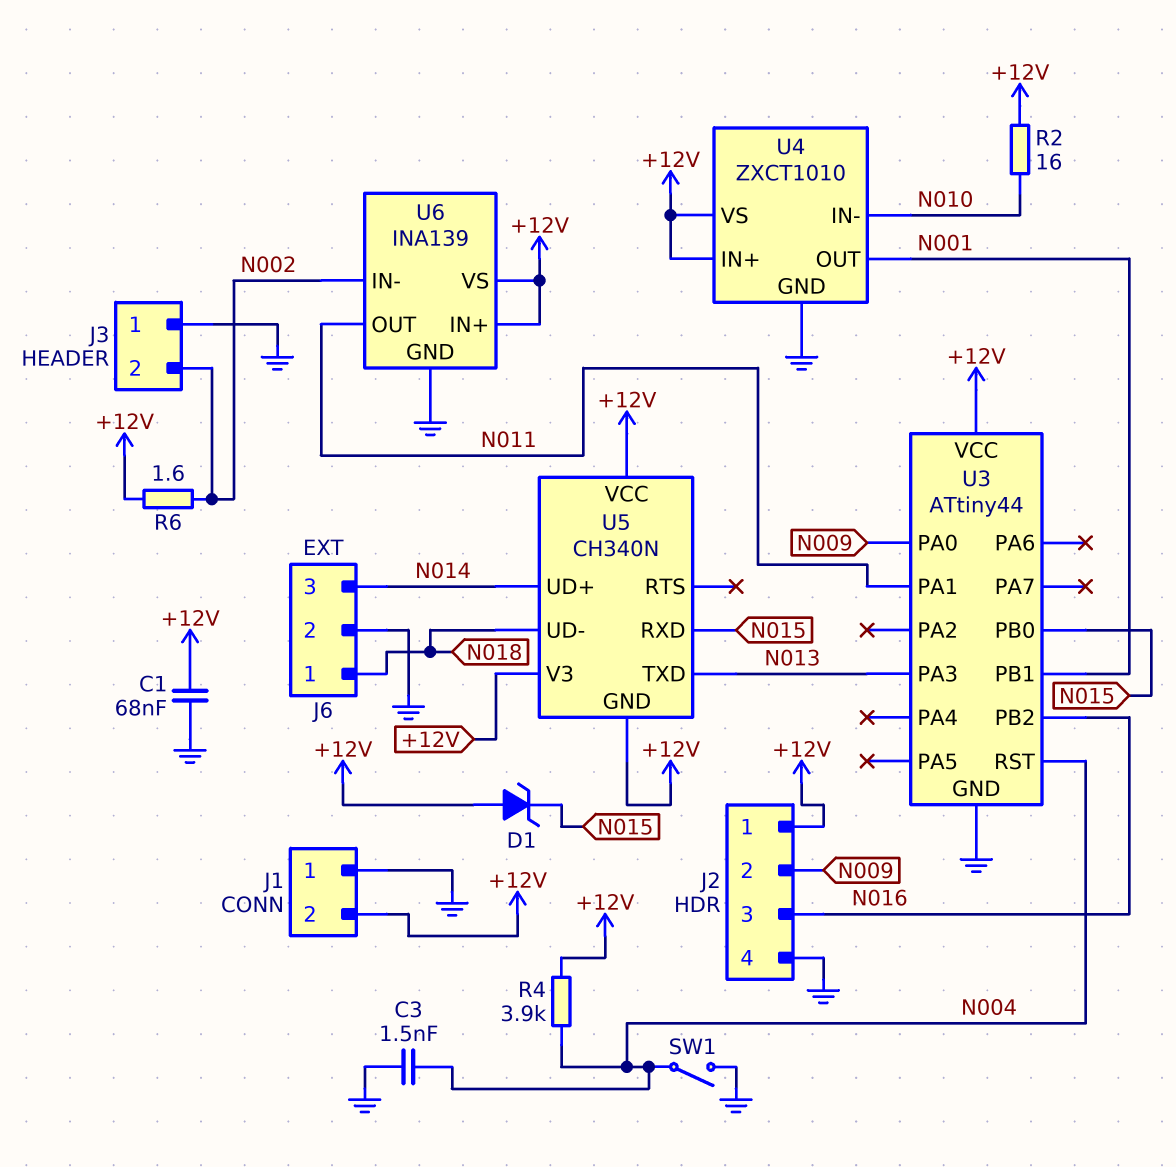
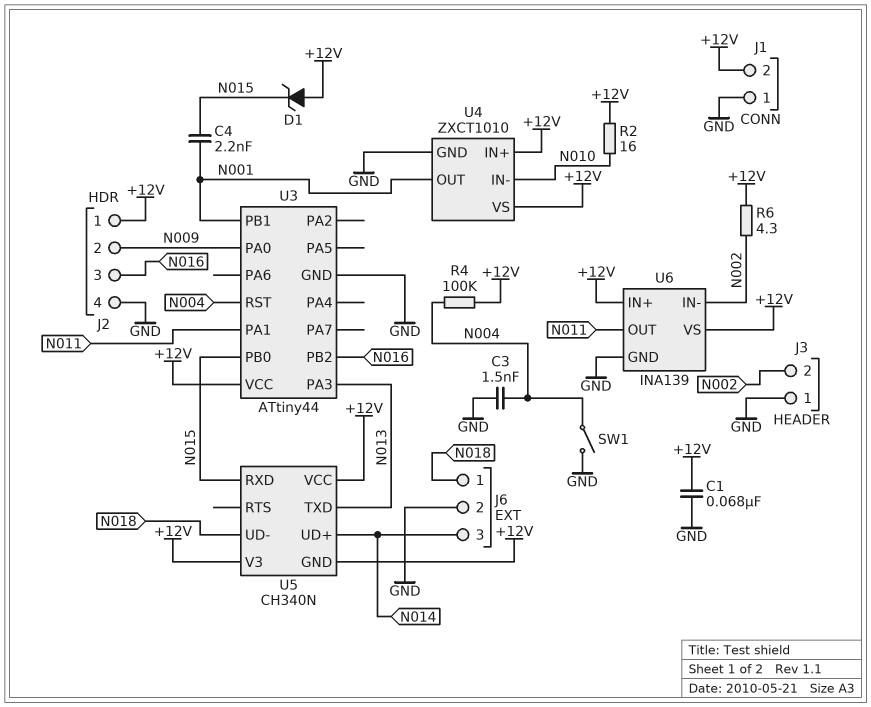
C4: none -> 2.2nF (N001, N015)
R4: 3.9k (+12V, N004) -> 100k (+12V, N004)
R6: 1.6 (+12V, N002) -> 4.3 (+12V, N002)

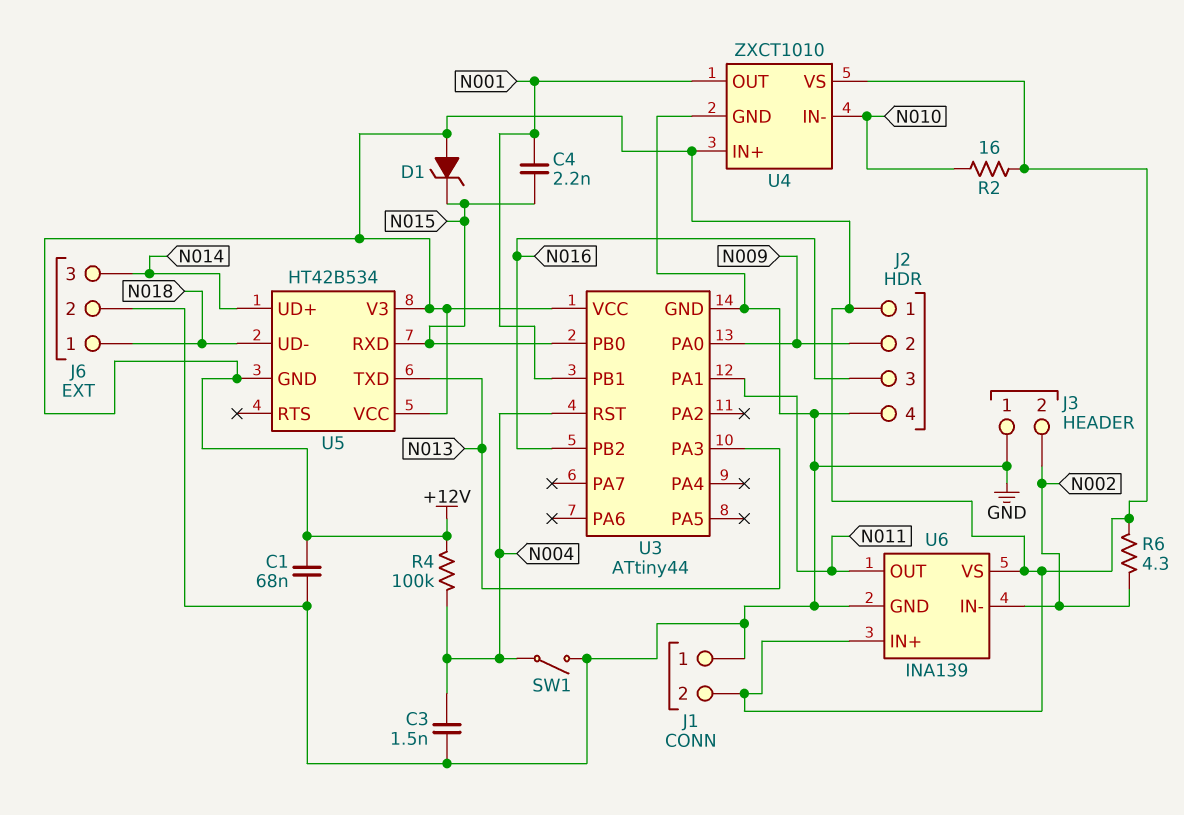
U5: CH340N -> HT42B534

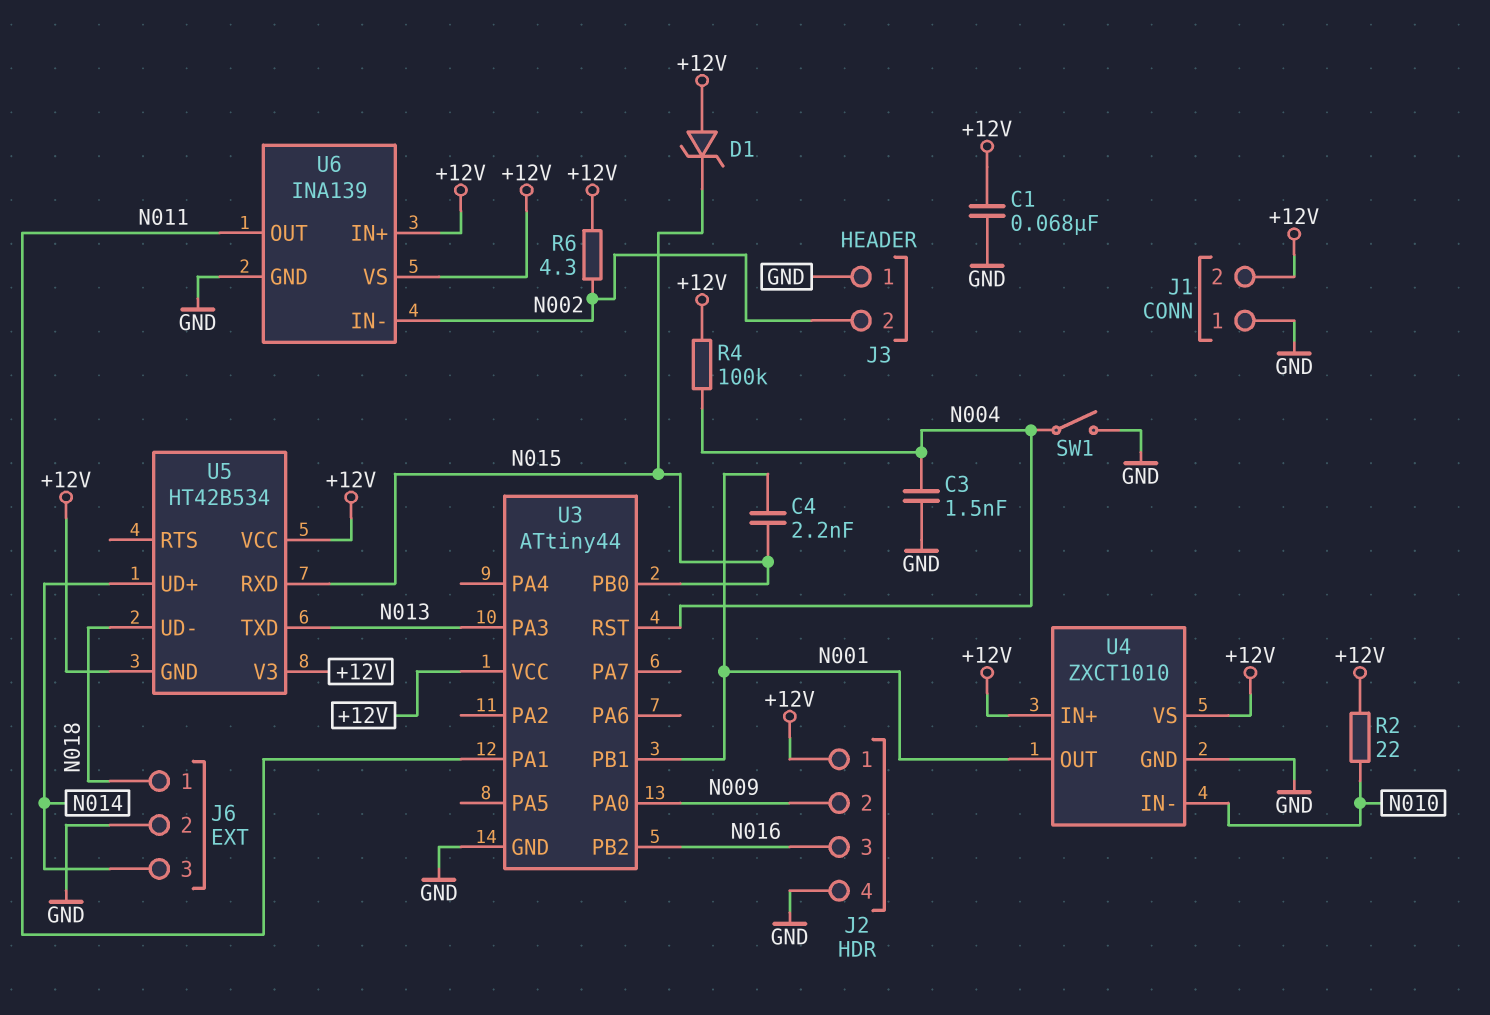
R2: 16 (+12V, N010) -> 22 (+12V, N010)

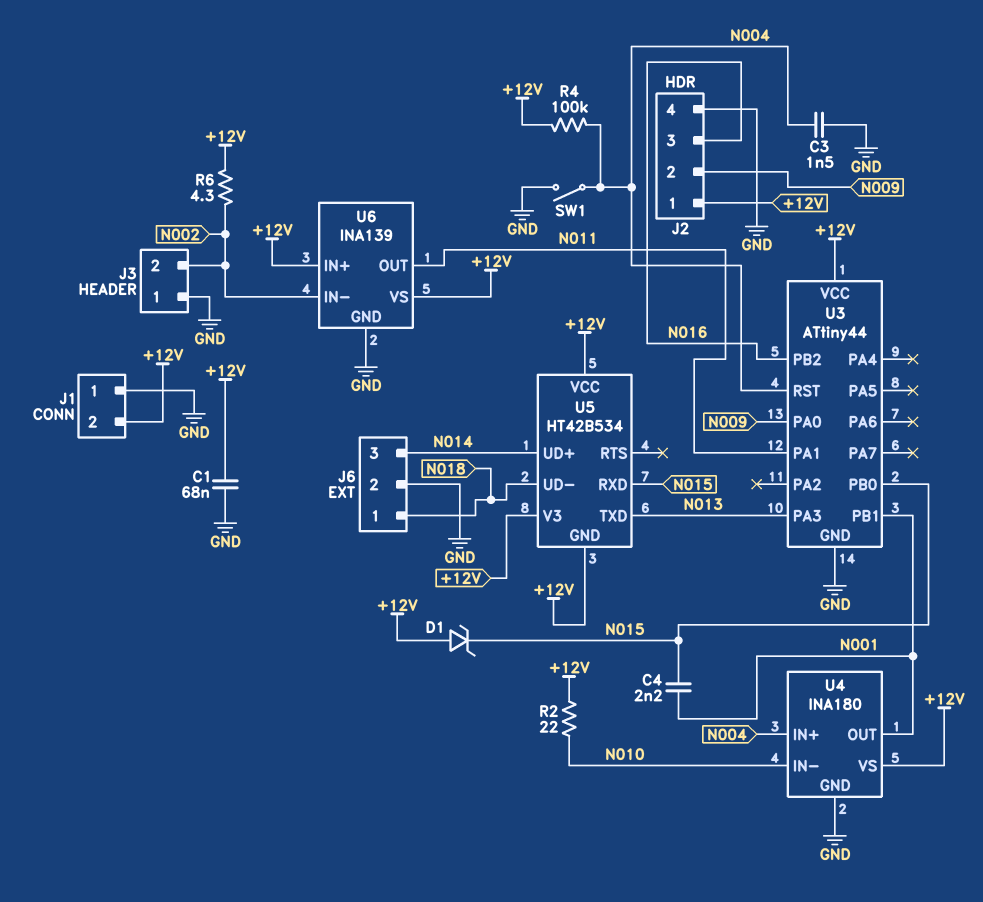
U4: ZXCT1010 -> INA180
U4 pin IN+: +12V -> N004

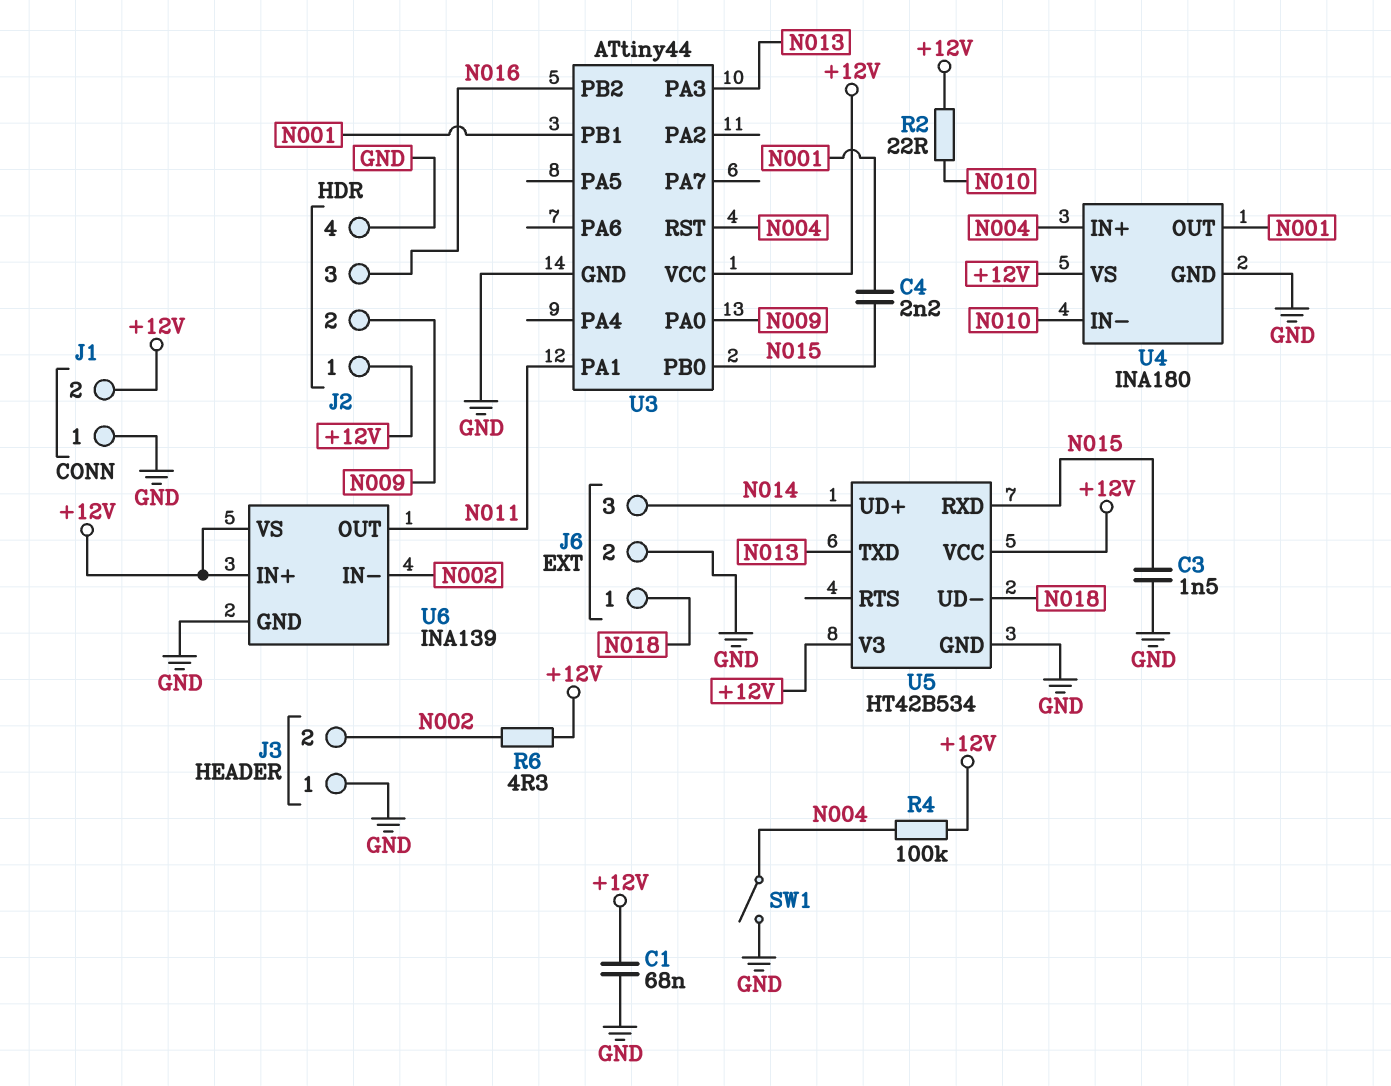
C3: 1.5nF (GND, N004) -> 1.5nF (GND, N015)
D1: zener (A +12V, K N015) -> none
U5 pin GND: +12V -> GND

